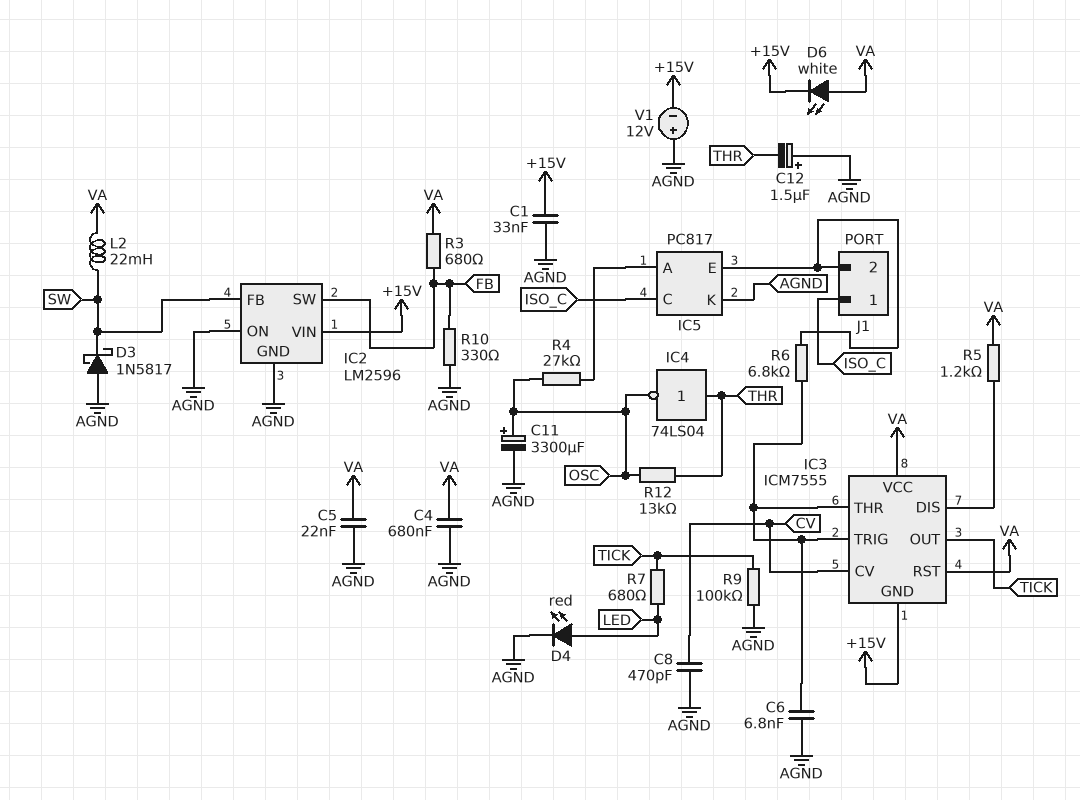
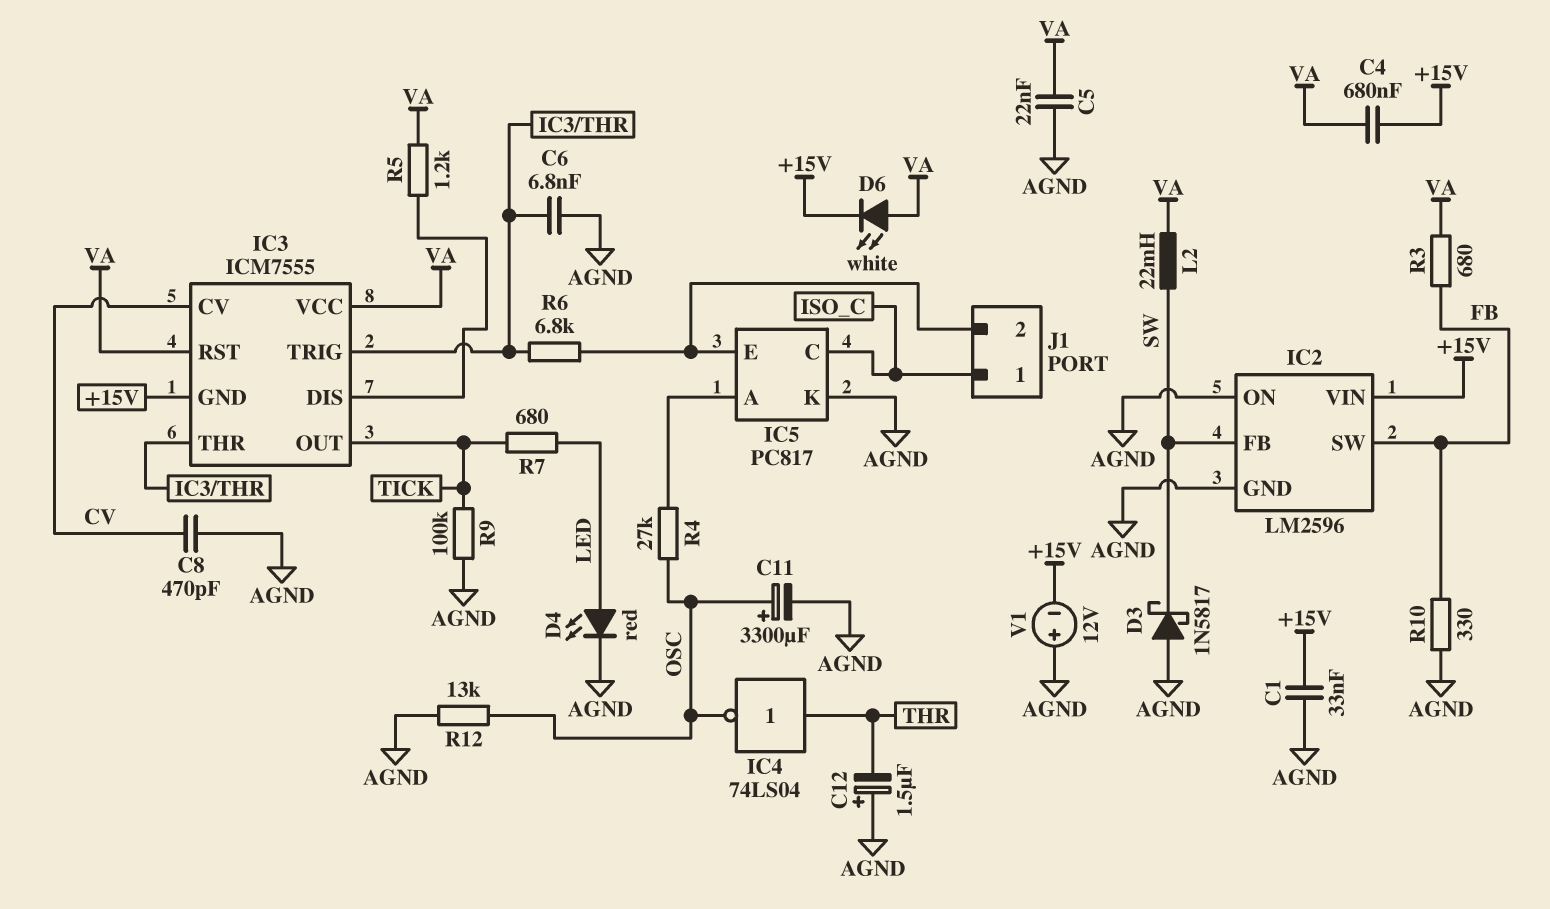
C4: 680nF (AGND, VA) -> 680nF (+15V, VA)
R12: 13k (OSC, THR) -> 13k (AGND, OSC)

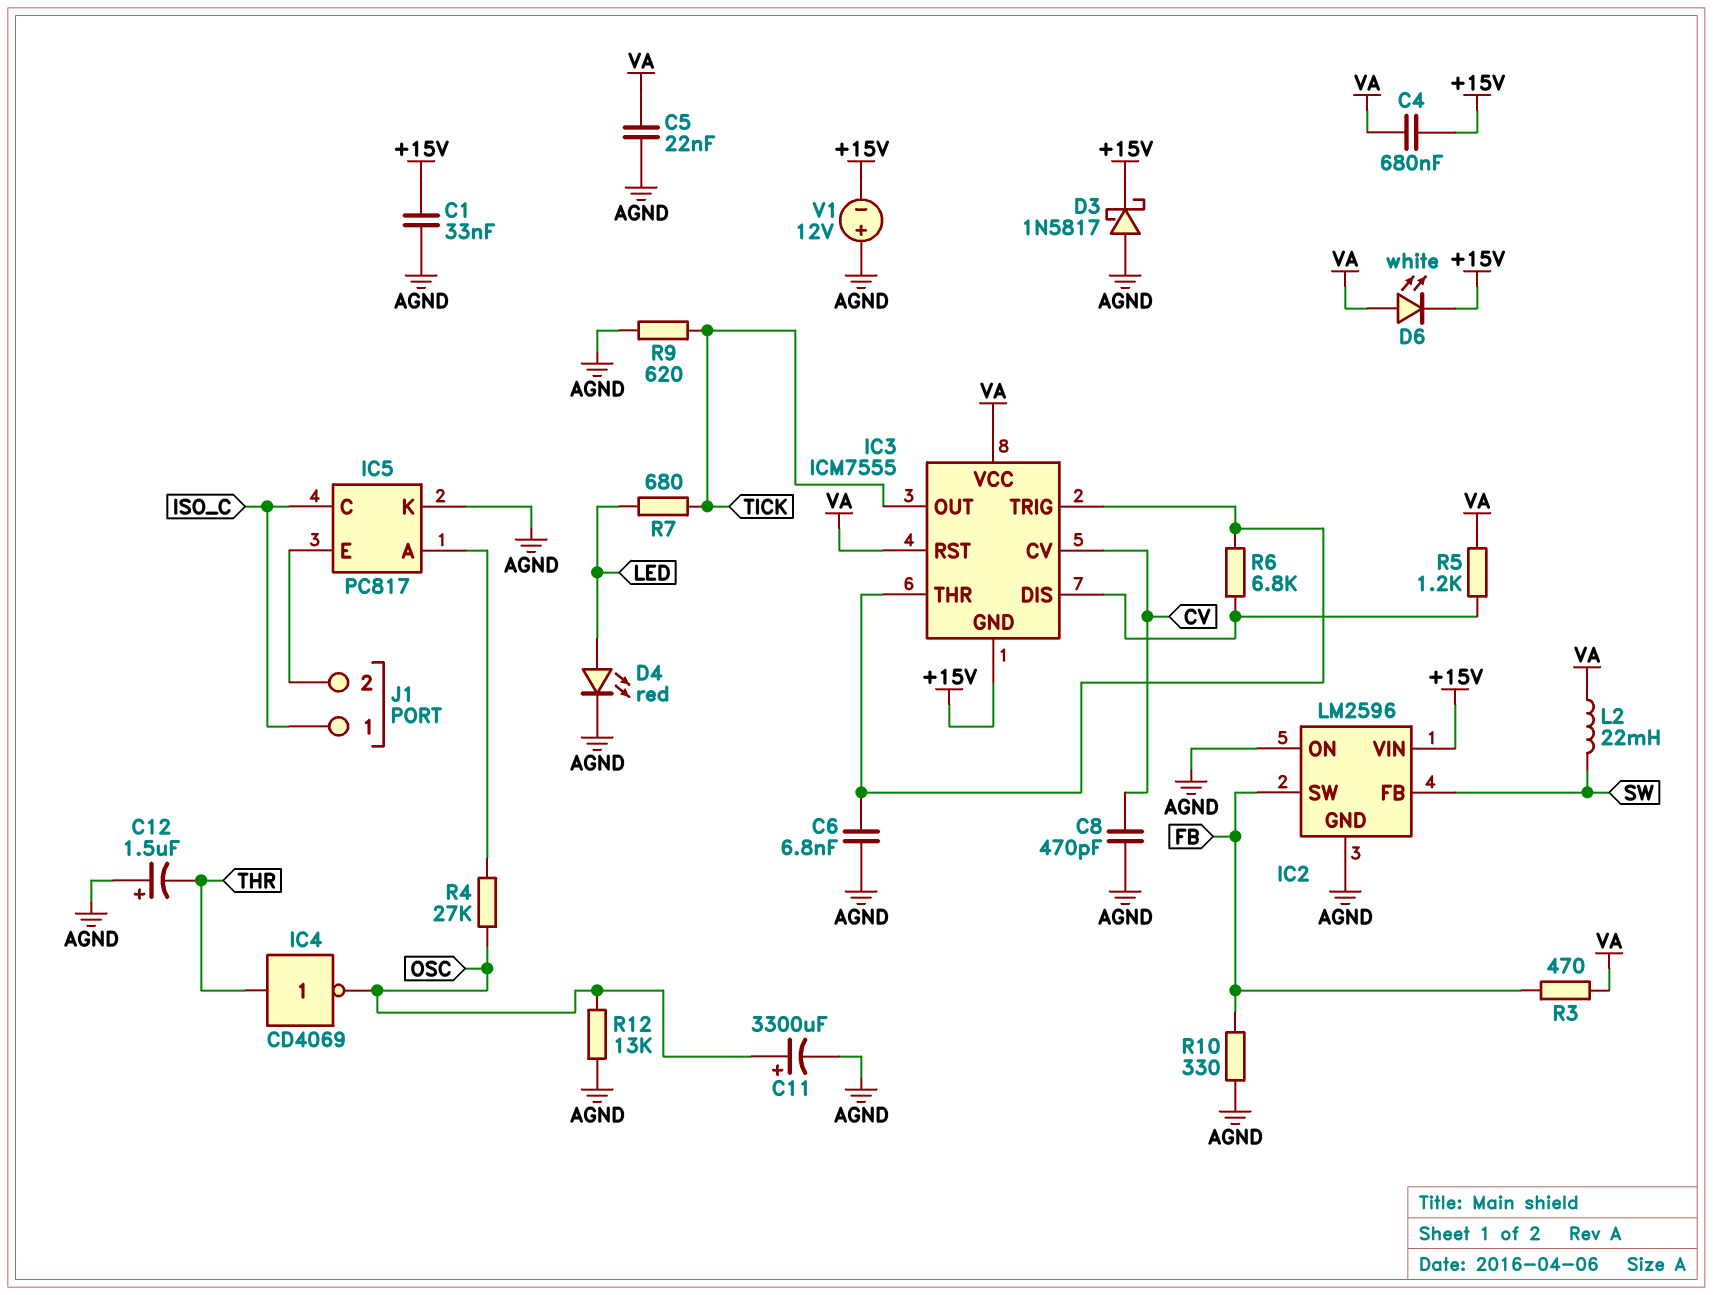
D3: schottky 1N5817 (A AGND, K SW) -> schottky 1N5817 (A AGND, K +15V)
IC4: NOT 74LS04 (in THR, out OSC) -> NOT CD4069 (in THR, out OSC)
R3: 680 (FB, VA) -> 470 (FB, VA)
R6: 6.8k (IC3/THR, IC5/E) -> 6.8k (IC3/DIS, IC3/THR)
R9: 100k (AGND, TICK) -> 620 (AGND, TICK)

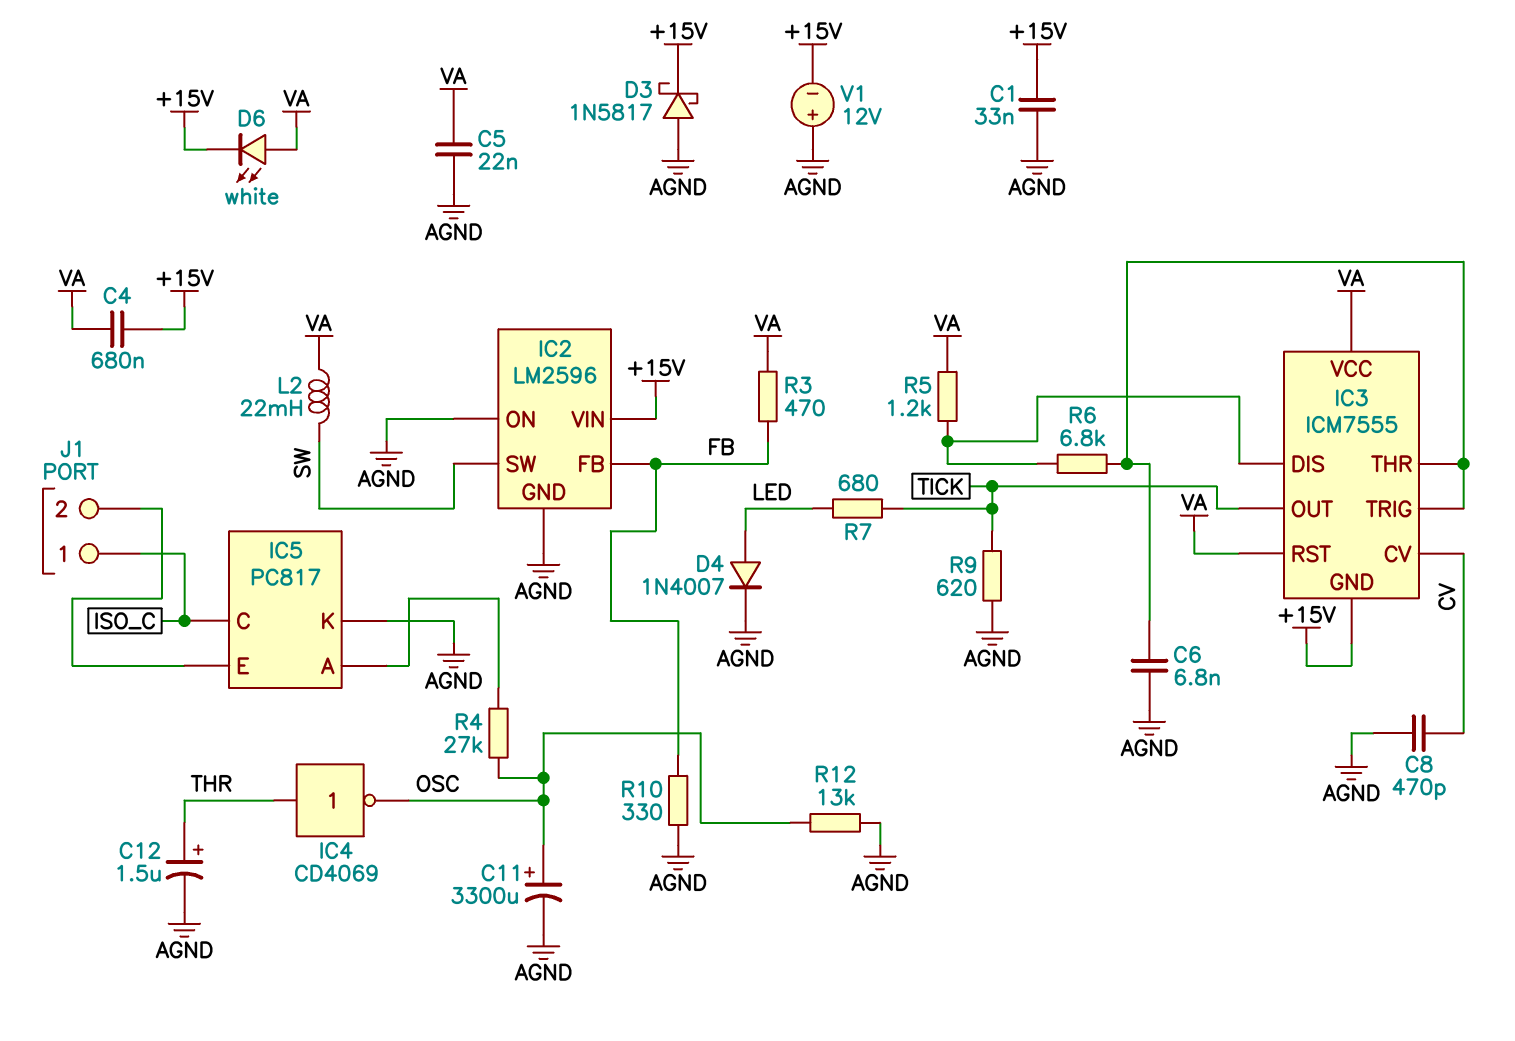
C12: 1.5uF (plus AGND, minus THR) -> 1.5uF (plus THR, minus AGND)
D4: LED red (A LED, K AGND) -> diode 1N4007 (A LED, K AGND)
IC2 pin FB: SW -> FB
IC2 pin SW: FB -> SW

